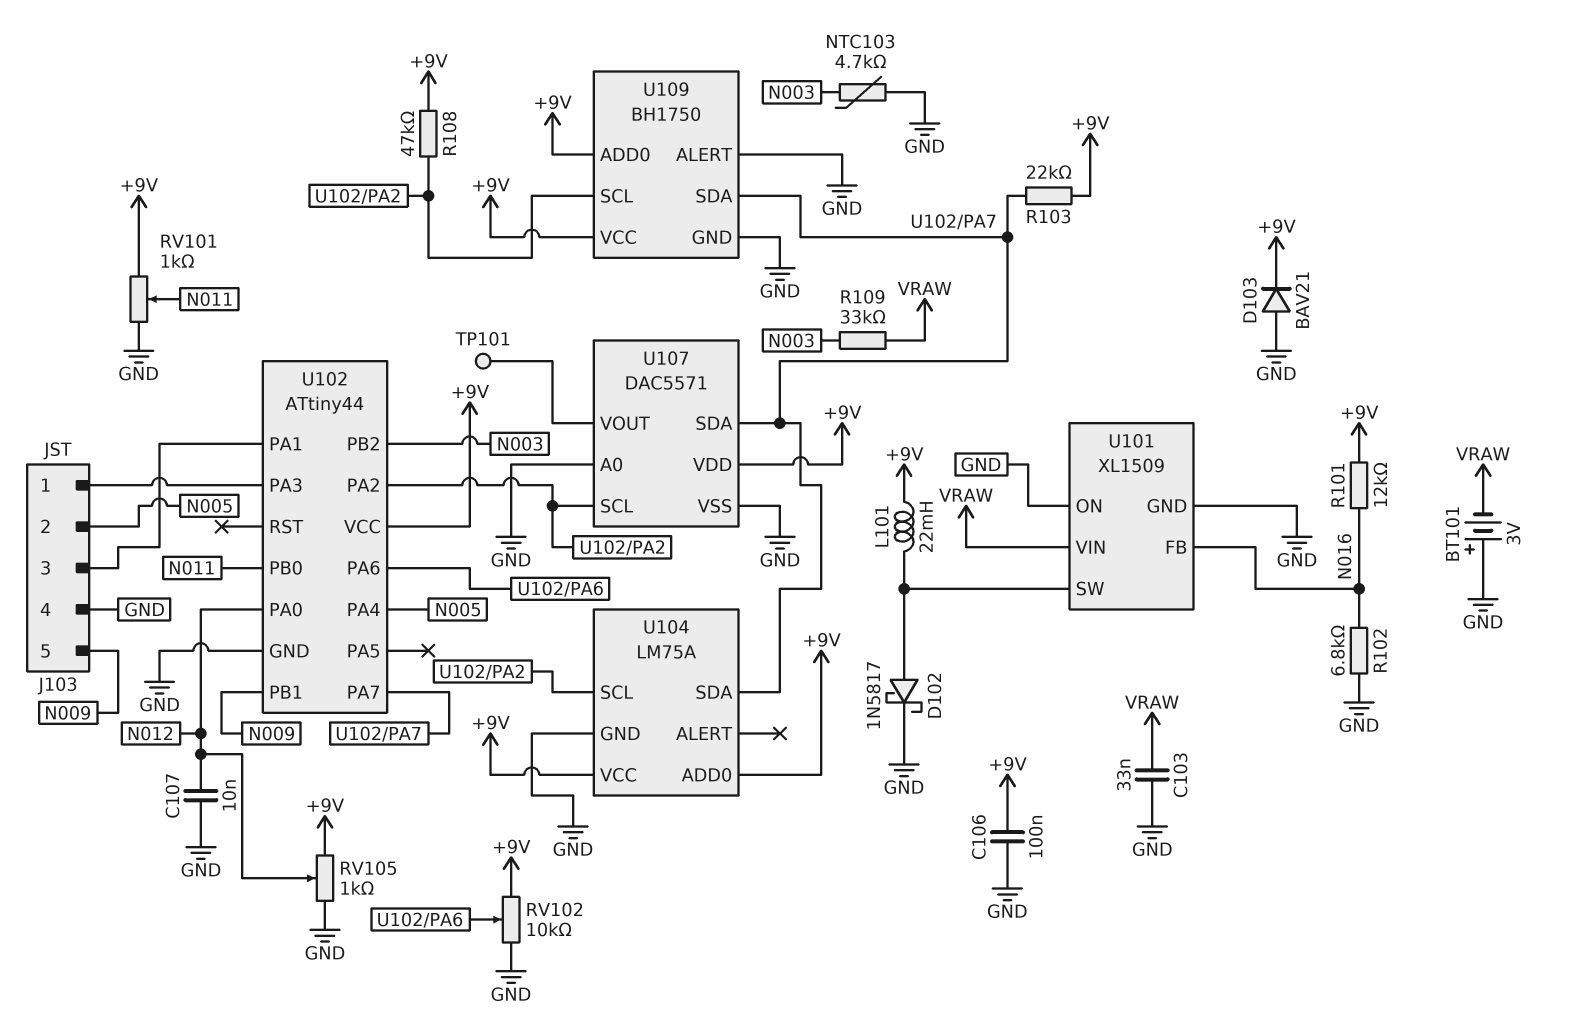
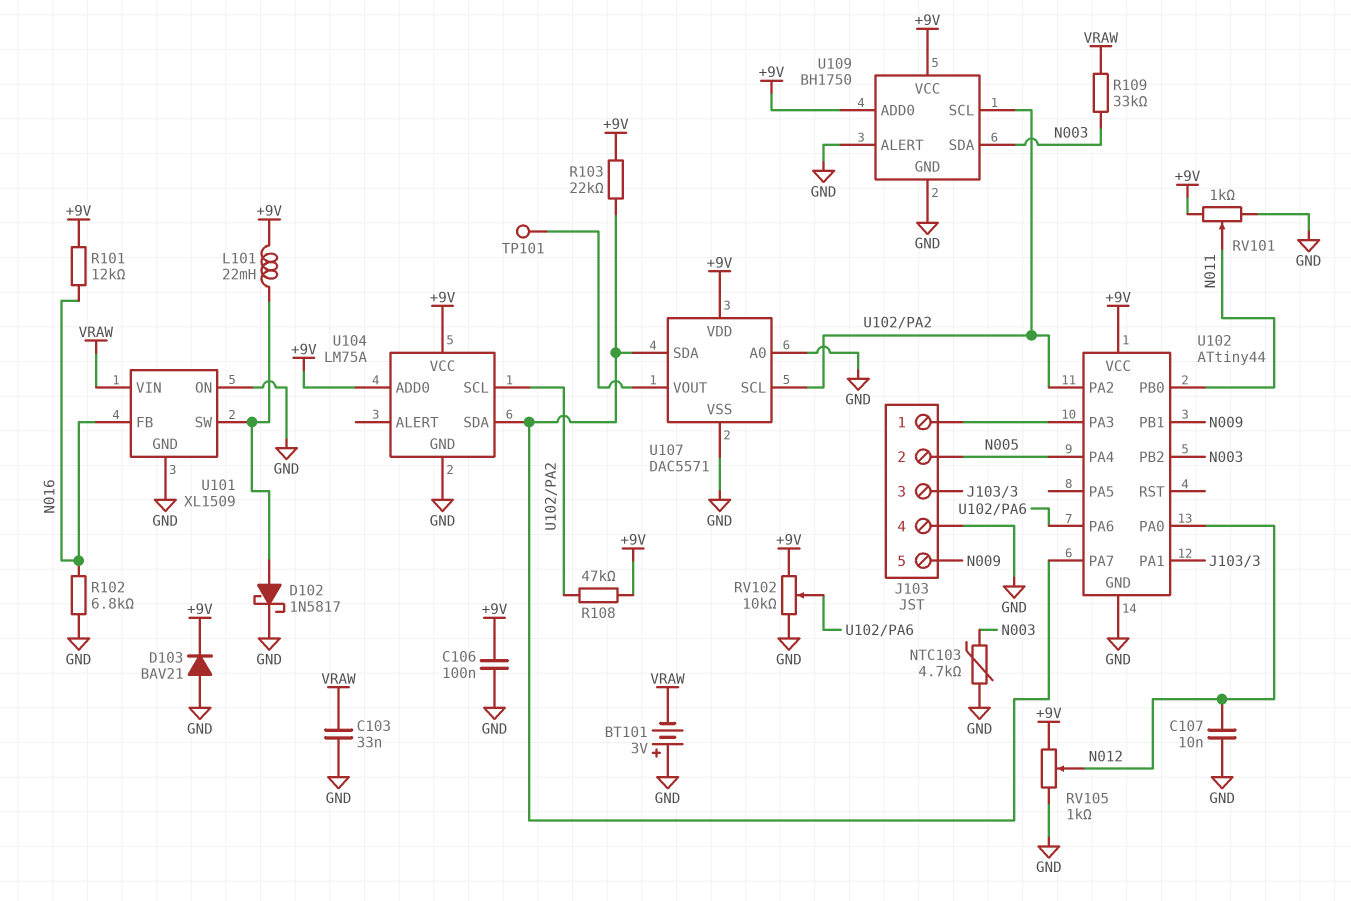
U109 pin SDA: U102/PA7 -> N003

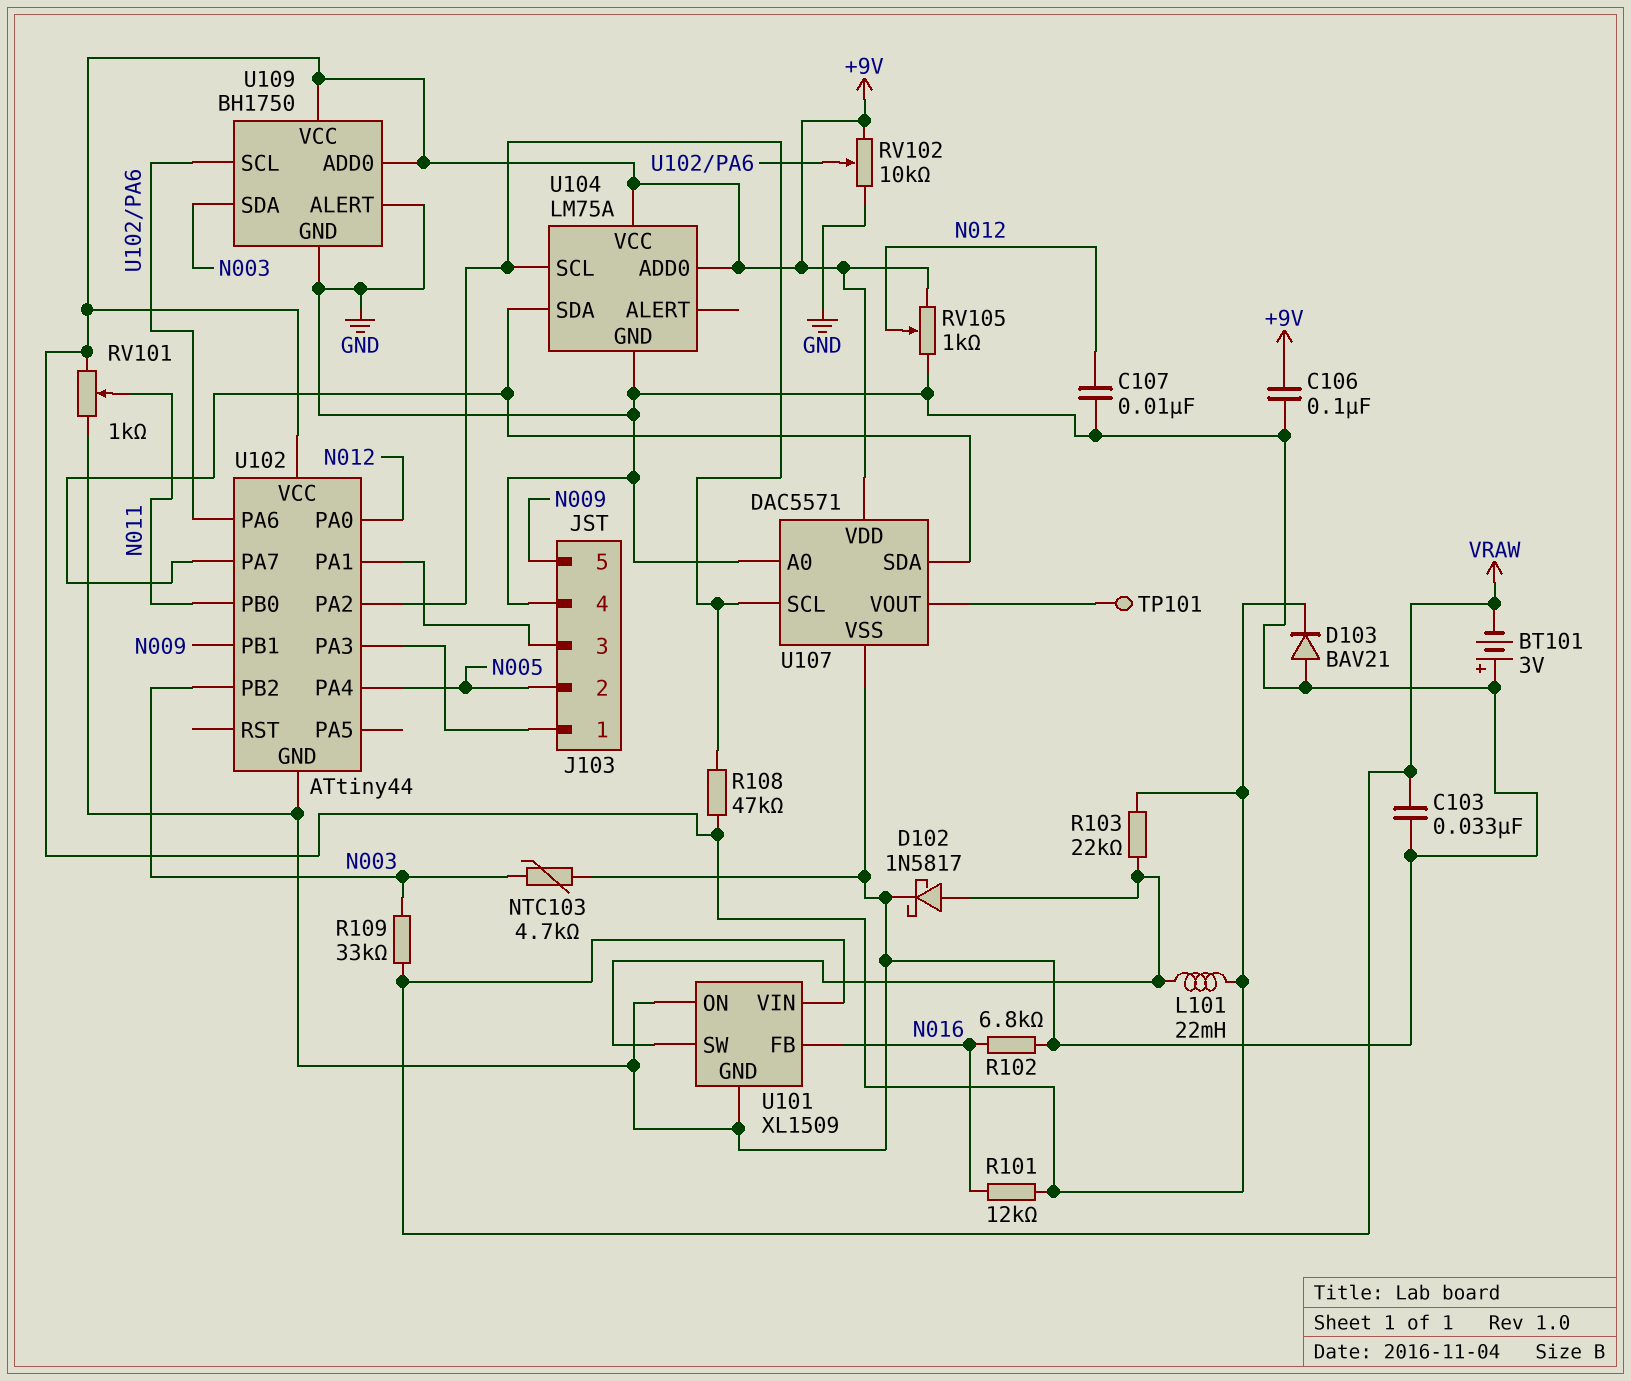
R103: 22k (+9V, U102/PA7) -> 22k (+9V, U101/SW)
U109 pin SCL: U102/PA2 -> U102/PA6

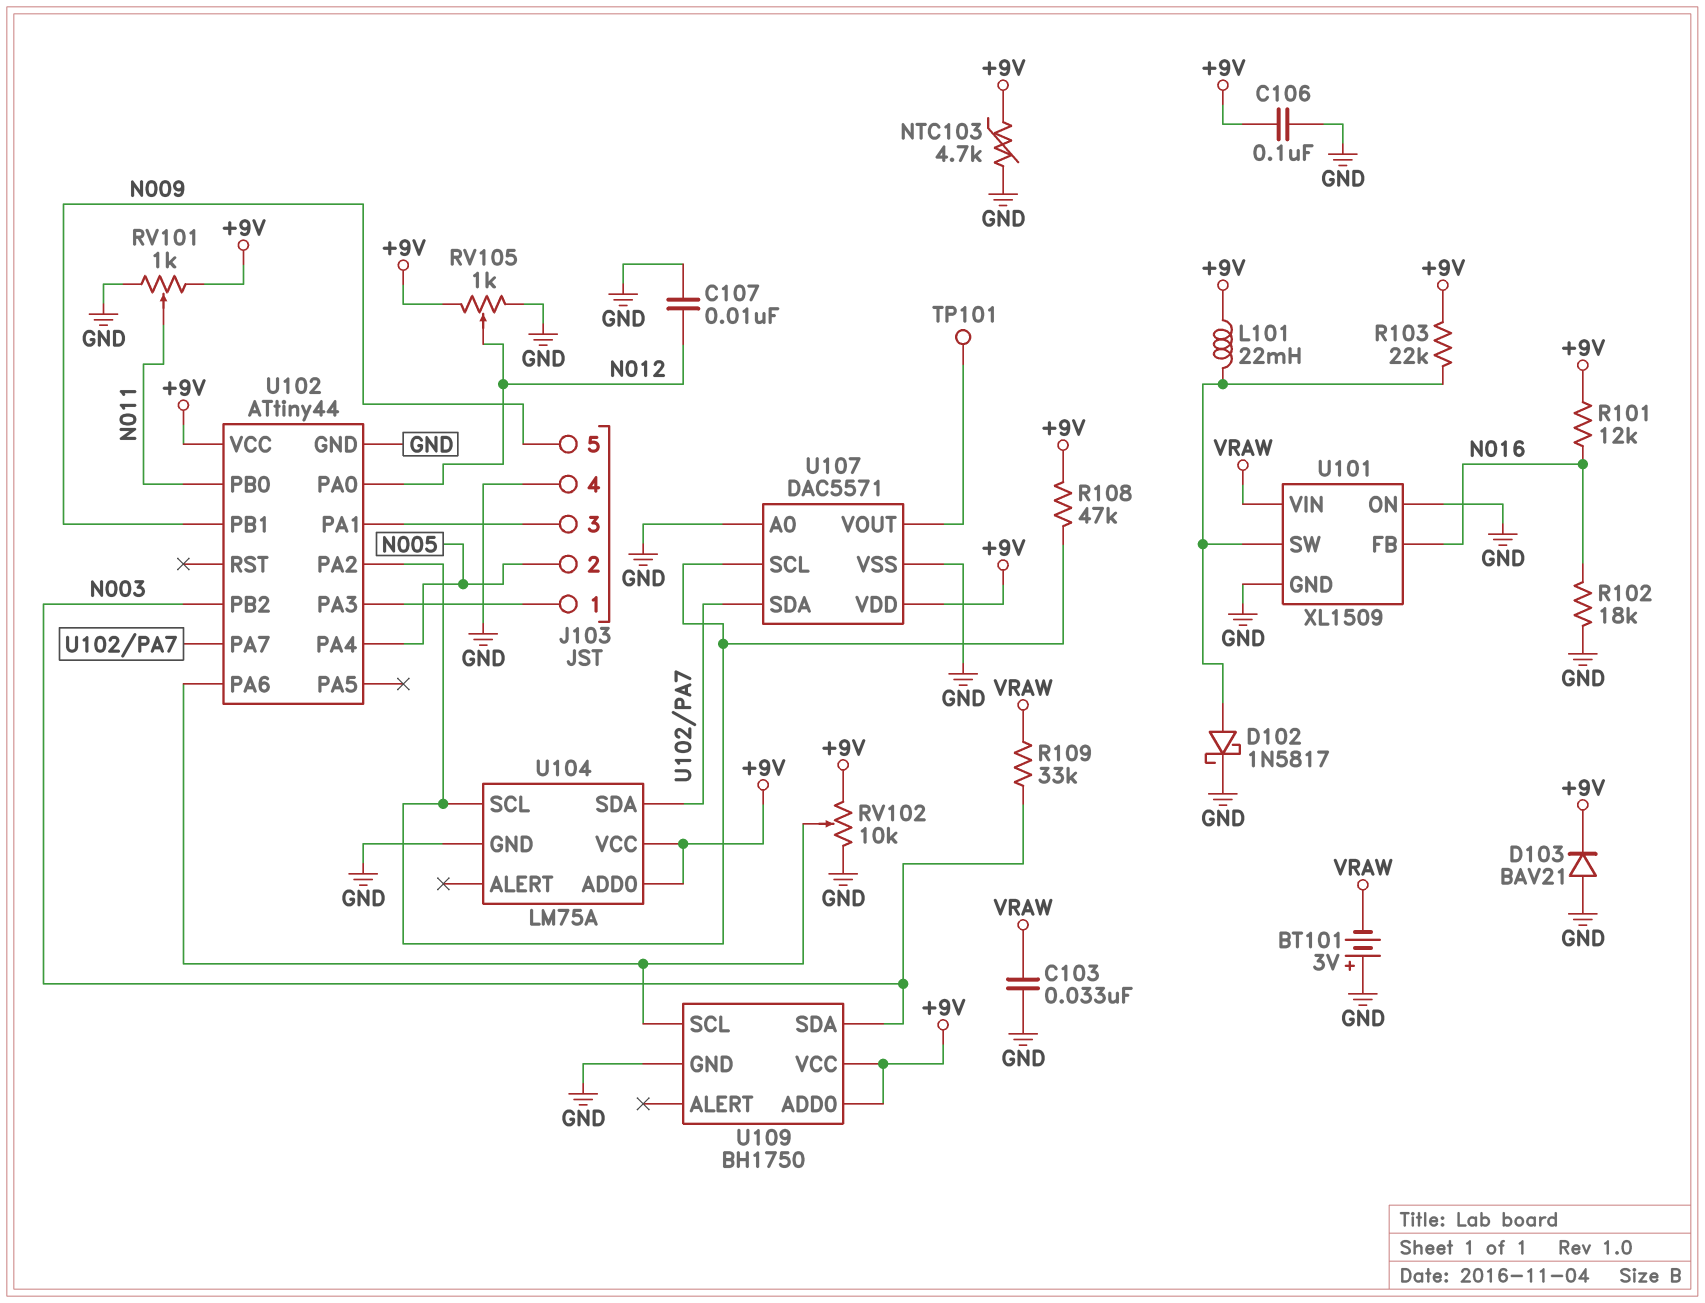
NTC103: 4.7k (GND, N003) -> 4.7k (+9V, GND)
R102: 6.8k (GND, N016) -> 18k (GND, N016)
U109 pin ALERT: GND -> none

